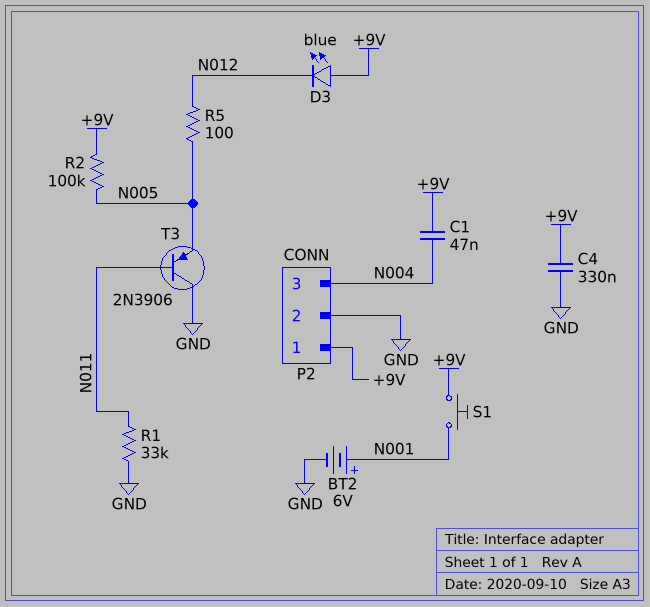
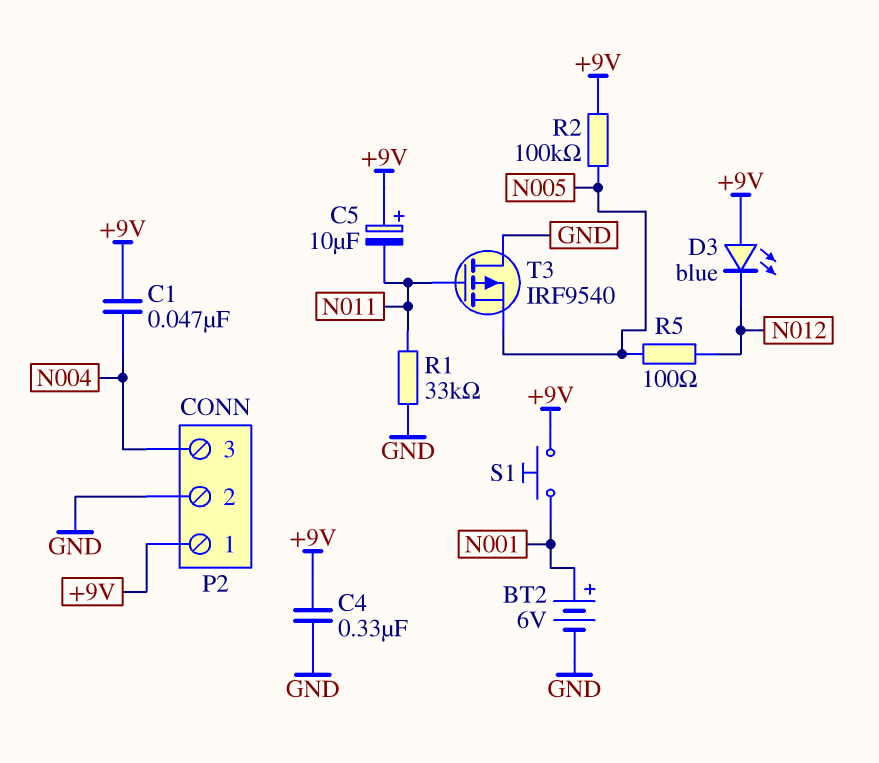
C5: none -> 10uF (plus +9V, minus N011)
T3: PNP 2N3906 (B N011, C GND, E N005) -> PMOS IRF9540 (G N011, D GND, S N005)

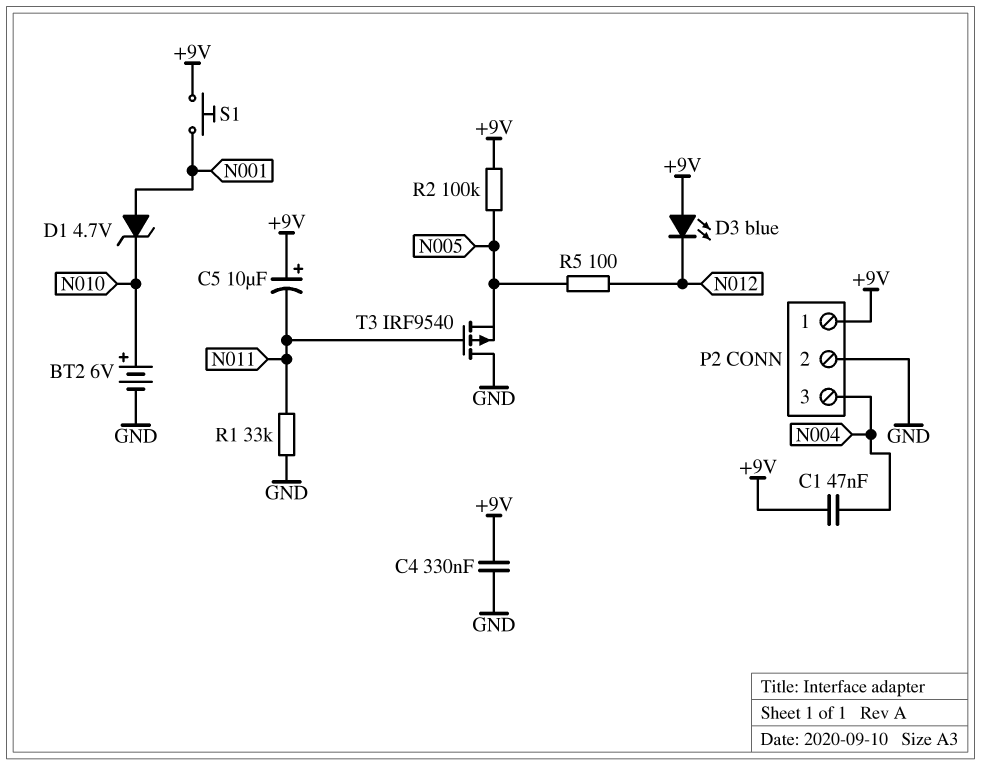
BT2: 6V (plus N001, minus GND) -> 6V (plus N010, minus GND)
D1: none -> zener 4.7V (A N001, K N010)

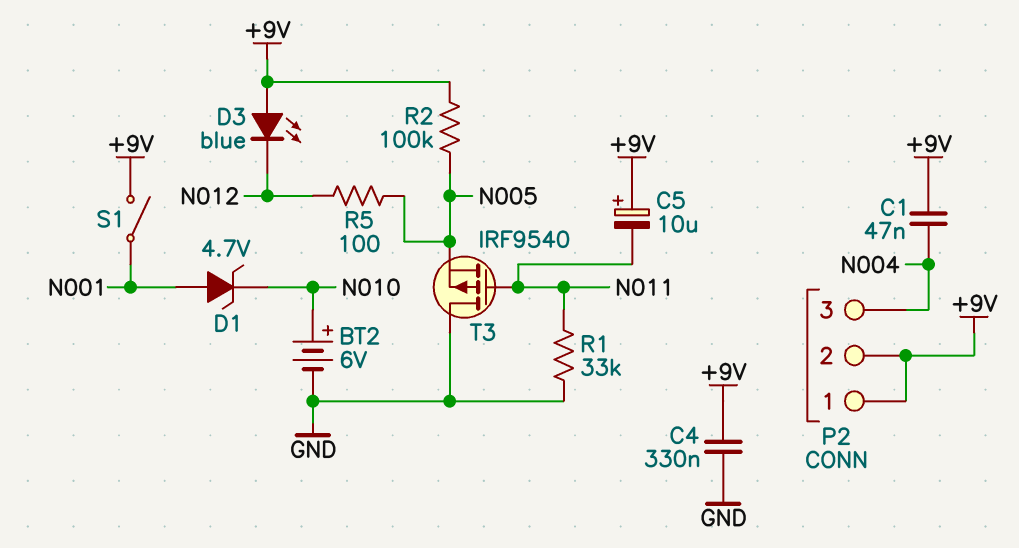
P2 pin 2: GND -> +9V
S1: button (+9V, N001) -> switch (+9V, N001)

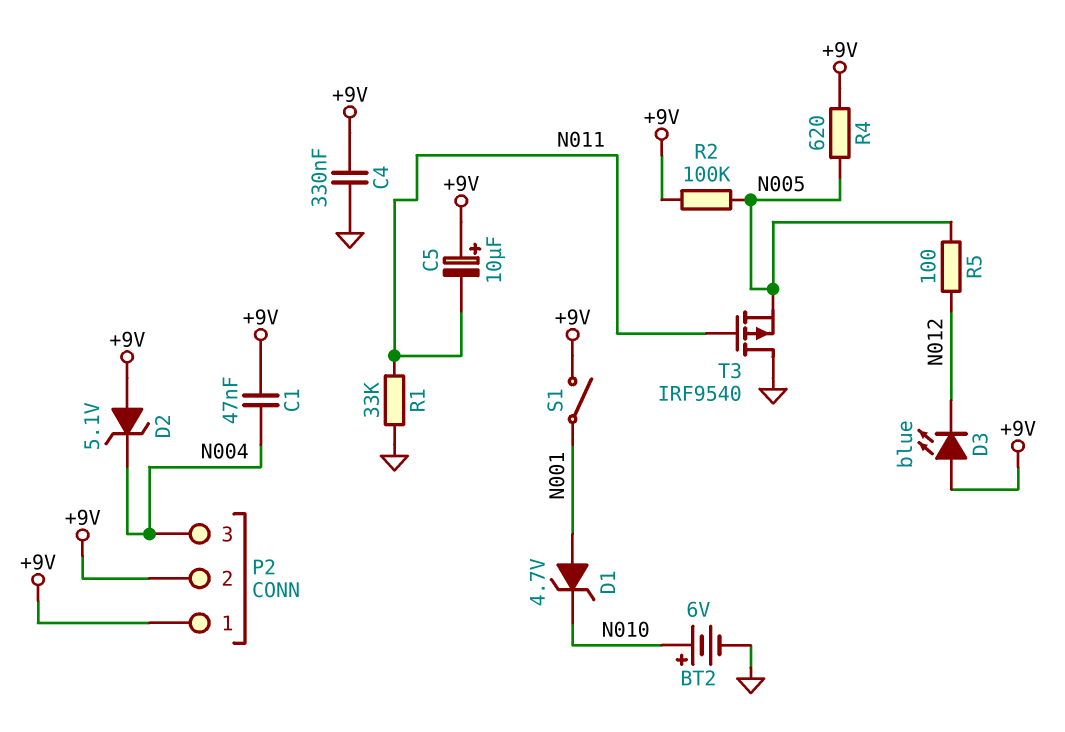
D2: none -> zener 5.1V (A +9V, K N004)
R4: none -> 620 (+9V, N005)

